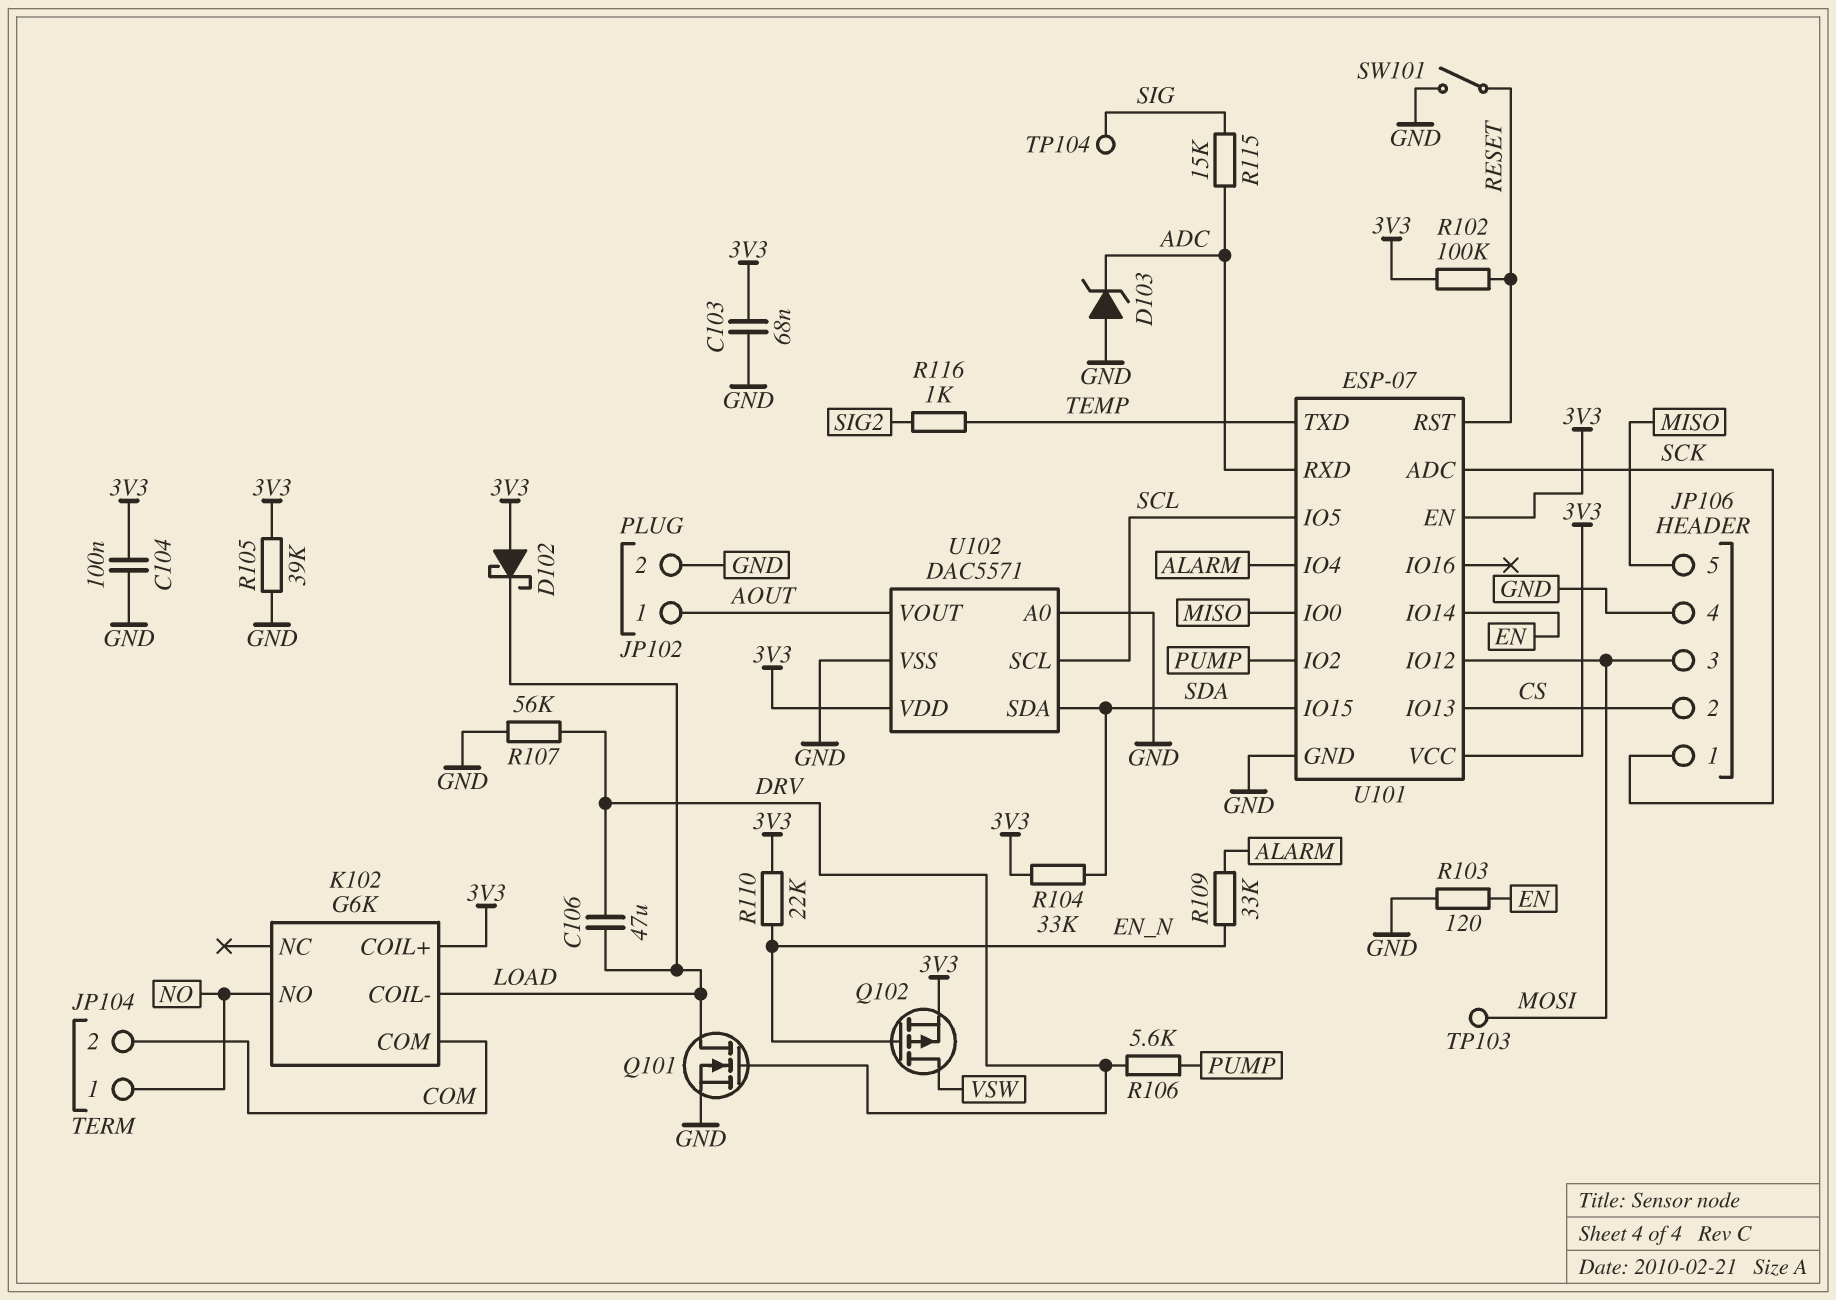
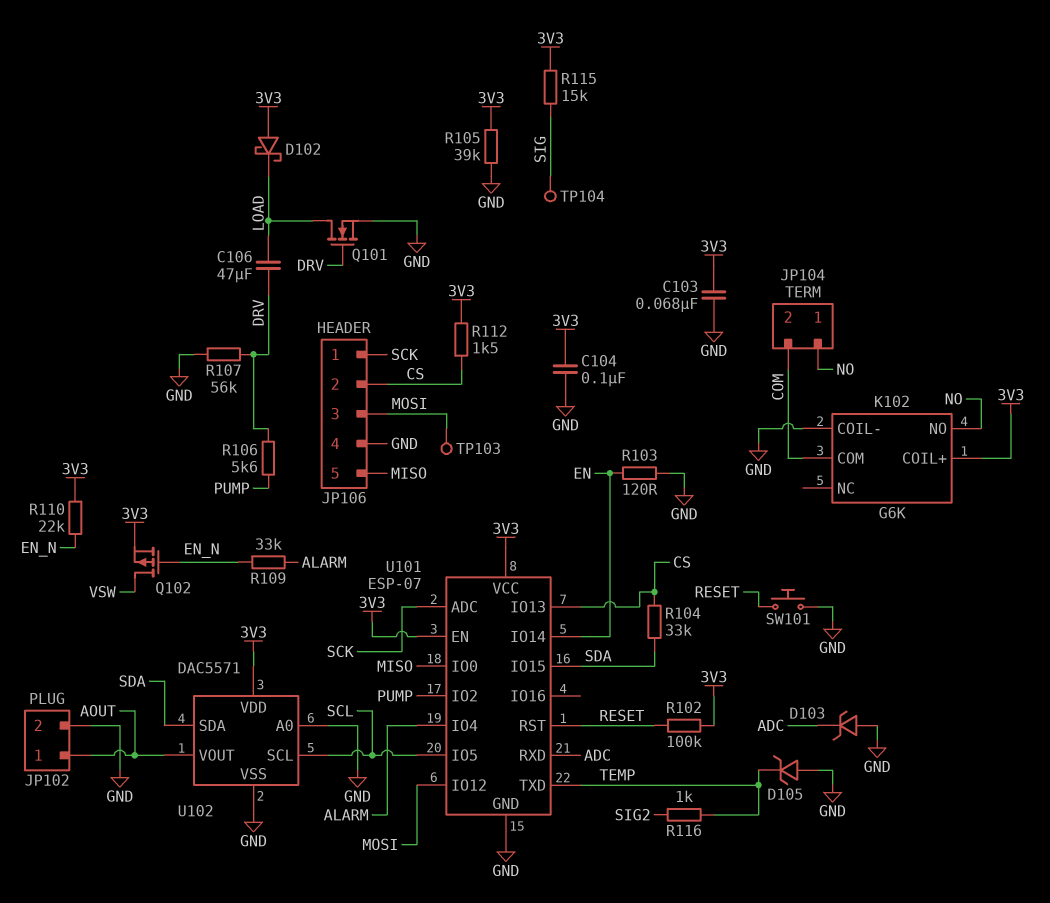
D105: none -> zener (A GND, K TEMP)
K102 pin COIL-: LOAD -> GND
R104: 33k (3V3, SDA) -> 33k (CS, SDA)
R112: none -> 1.5k (3V3, CS)
R115: 15k (ADC, SIG) -> 15k (3V3, SIG)
SW101: switch (GND, RESET) -> button (GND, RESET)

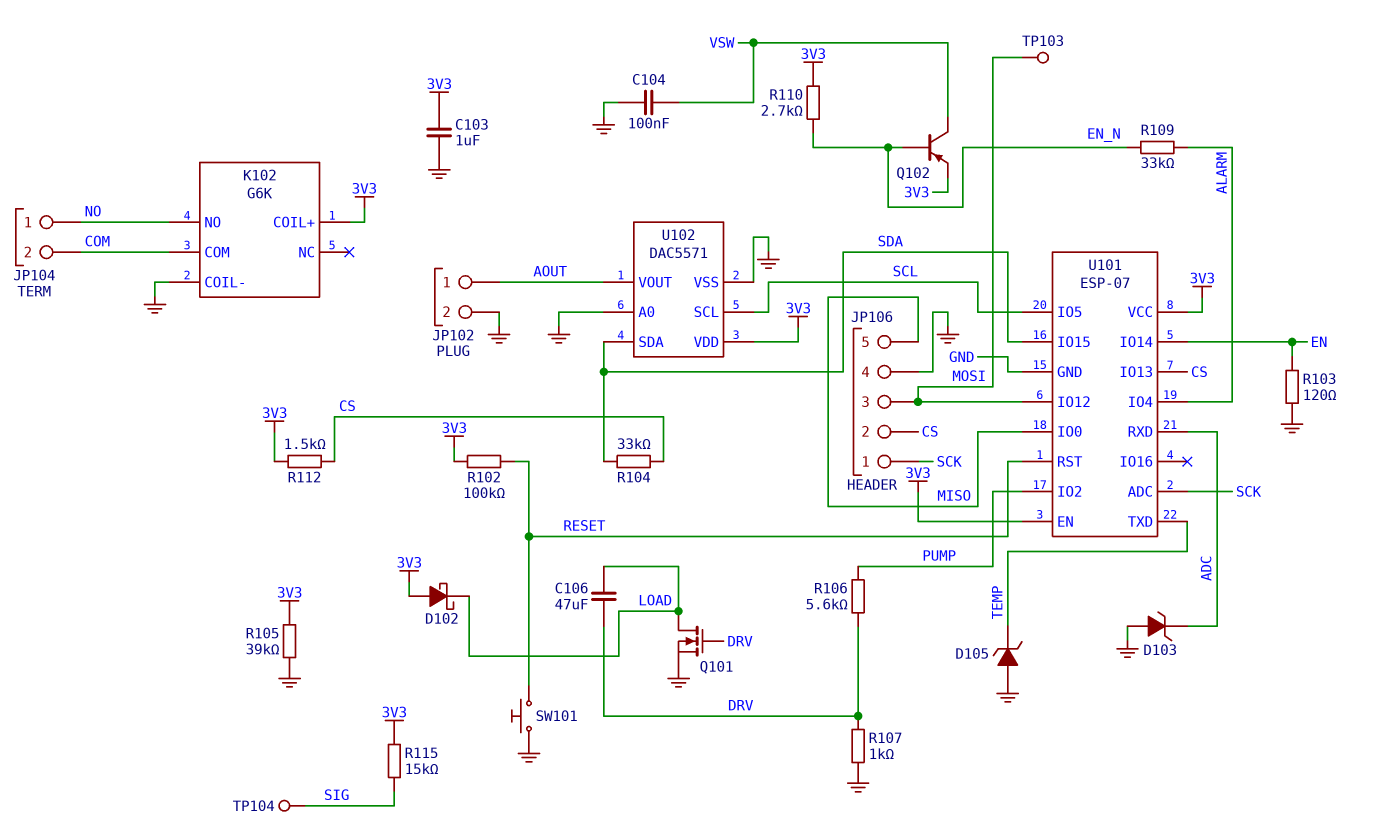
C103: 68nF (3V3, GND) -> 1uF (3V3, GND)
C104: 100nF (3V3, GND) -> 100nF (GND, VSW)
Q102: PMOS (G EN_N, D VSW, S 3V3) -> PNP (B EN_N, C VSW, E 3V3)
R107: 56k (DRV, GND) -> 1k (DRV, GND)
R110: 22k (3V3, EN_N) -> 2.7k (3V3, EN_N)
R116: 1k (SIG2, TEMP) -> none

